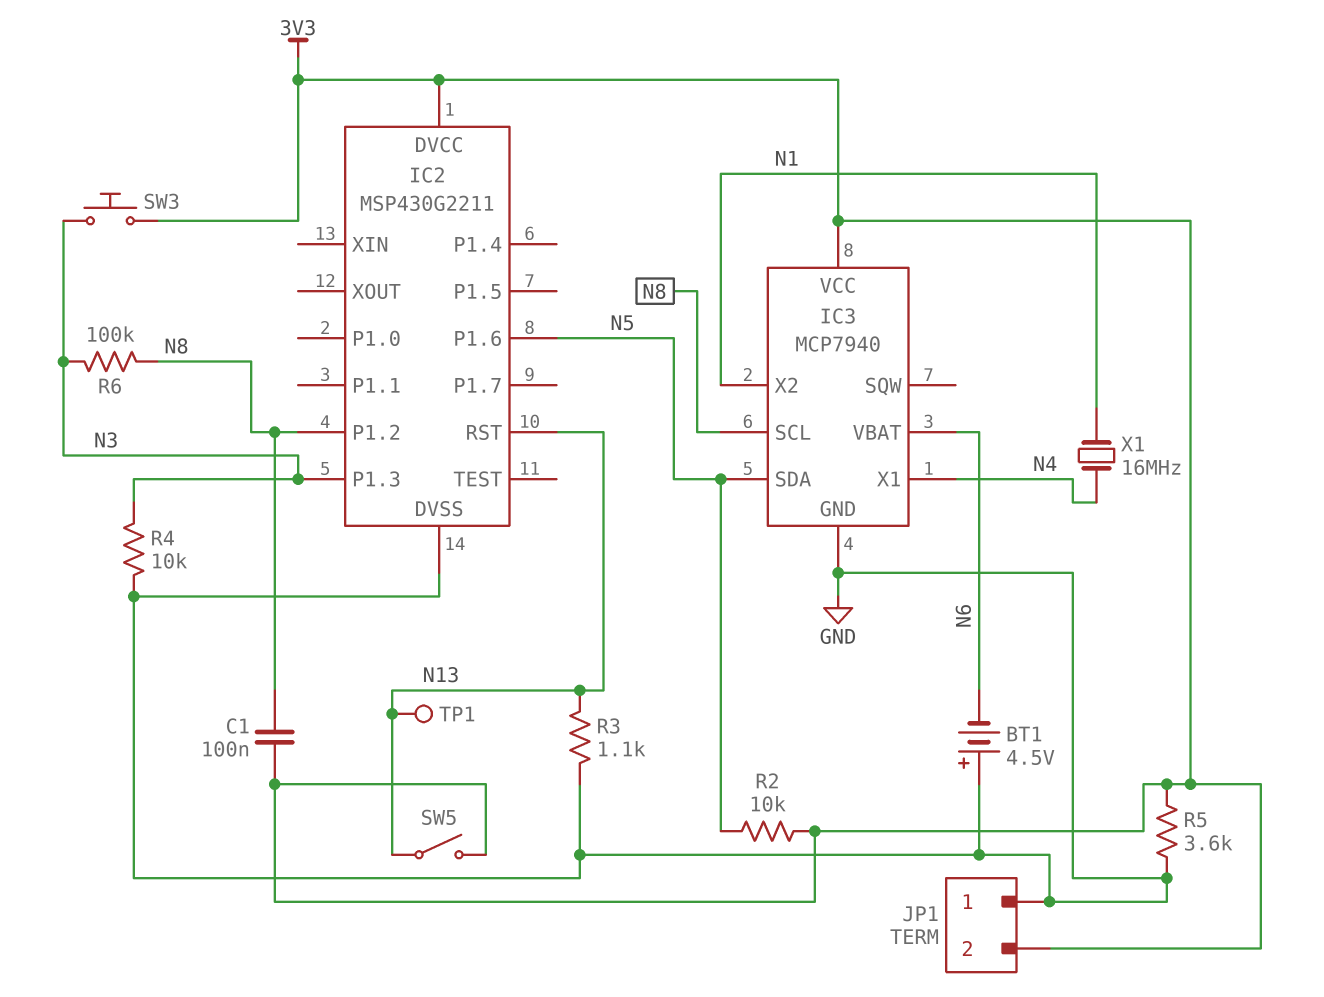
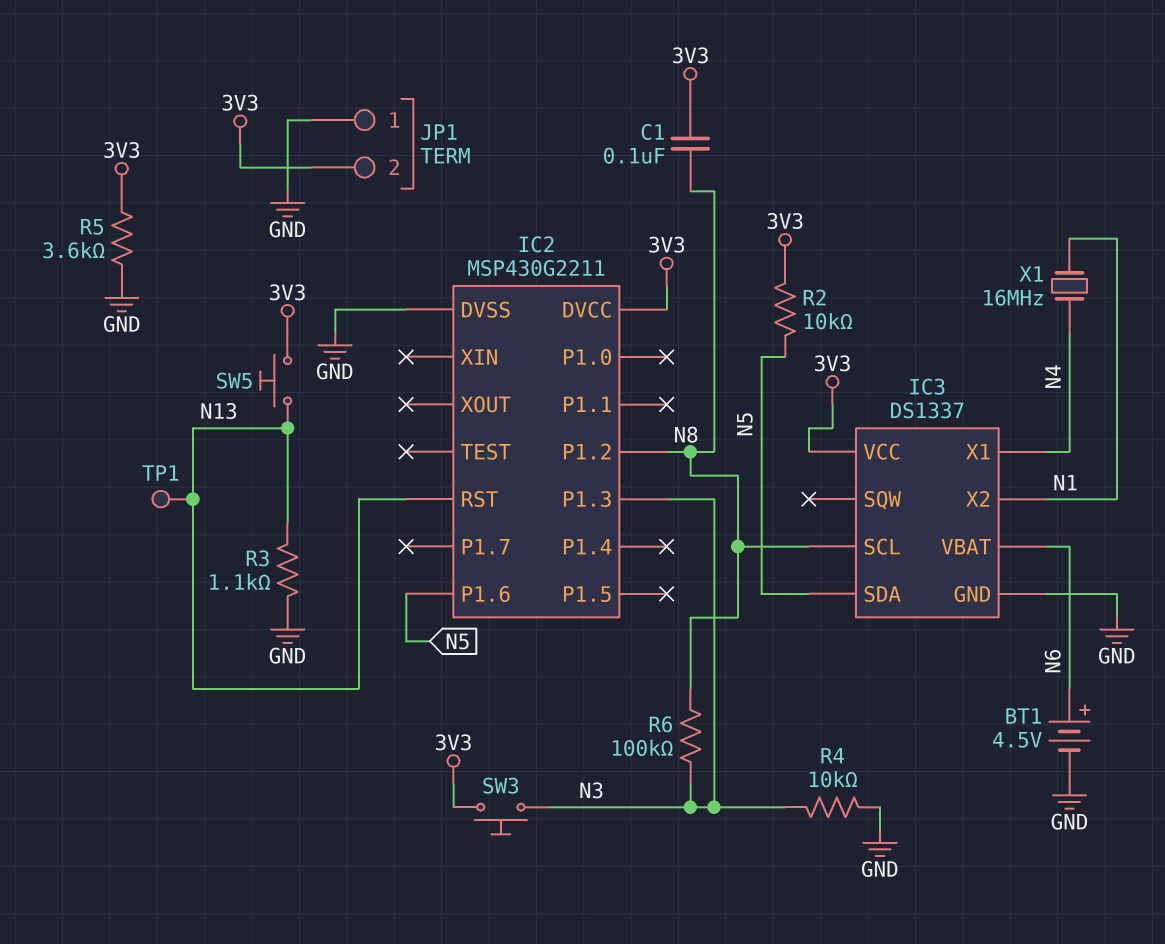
BT1: 4.5V (plus GND, minus N6) -> 4.5V (plus N6, minus GND)
IC3: MCP7940 -> DS1337
SW5: switch (3V3, N13) -> button (3V3, N13)

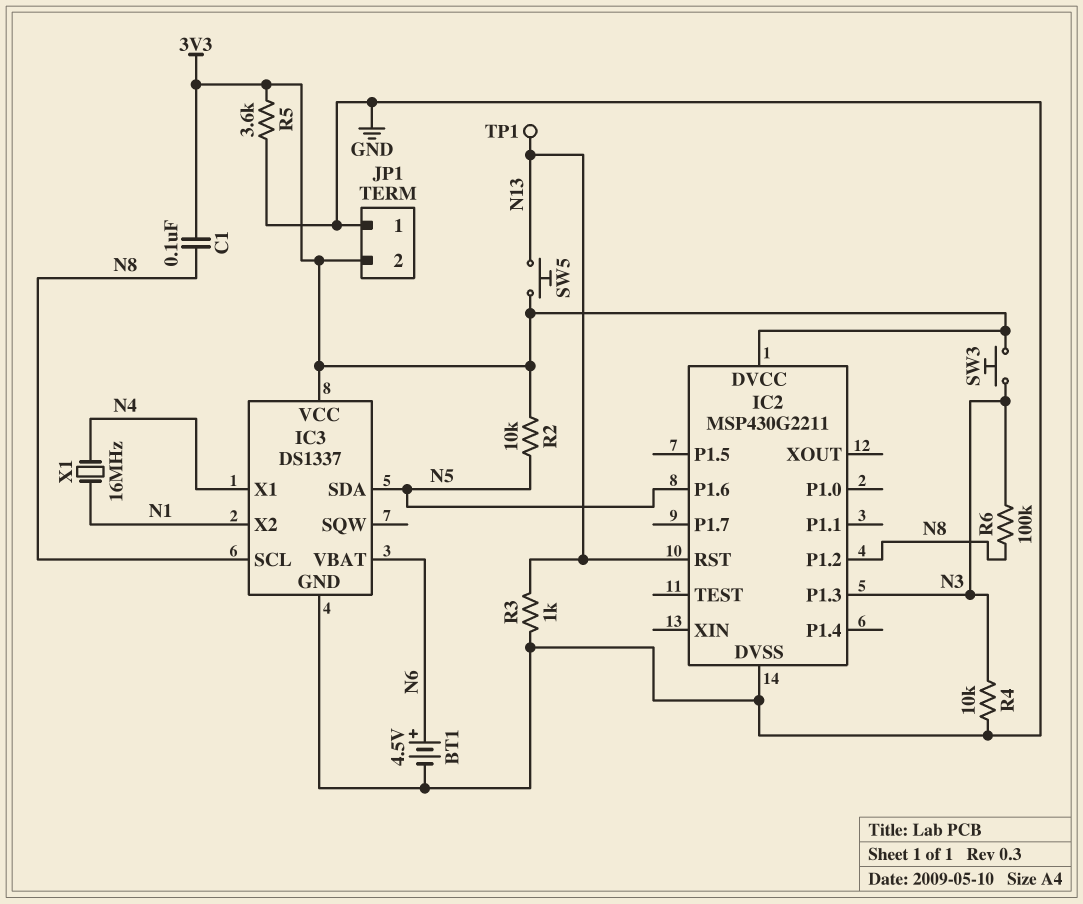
R3: 1.1k (GND, N13) -> 1k (GND, N13)

